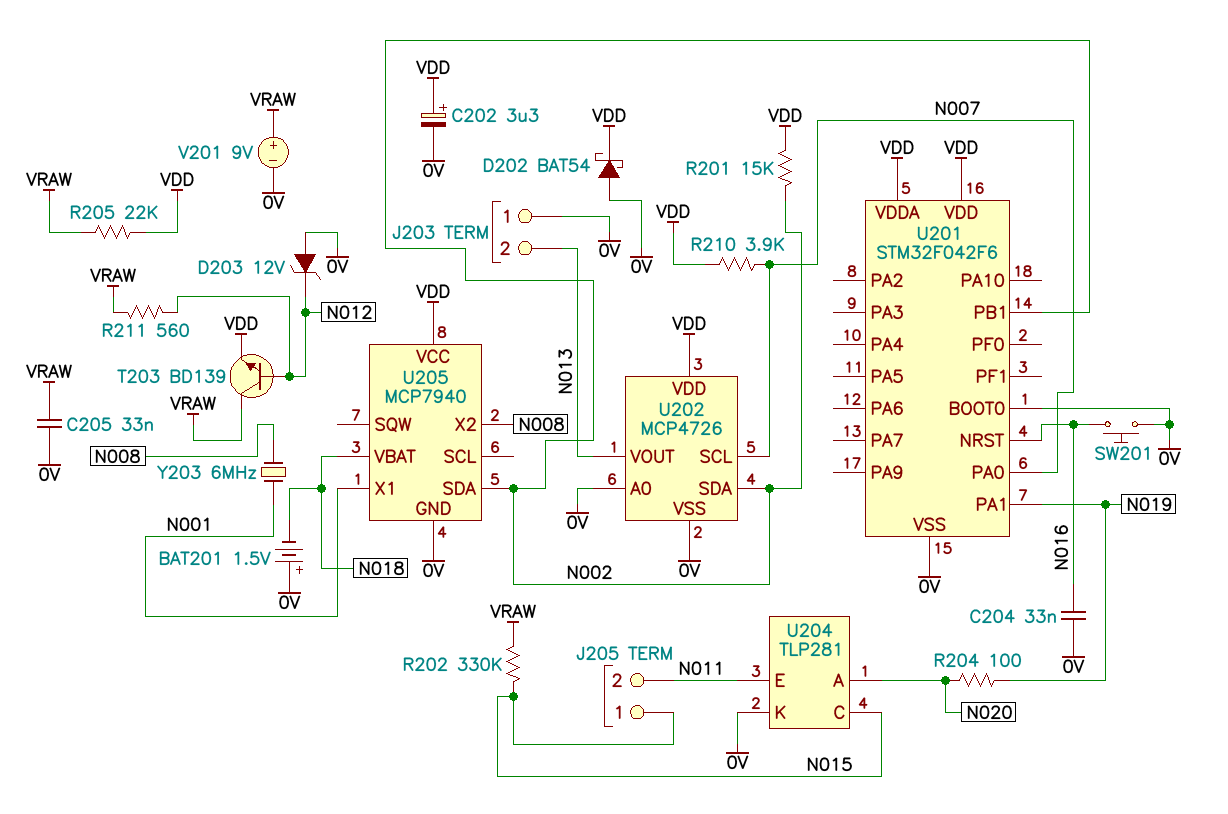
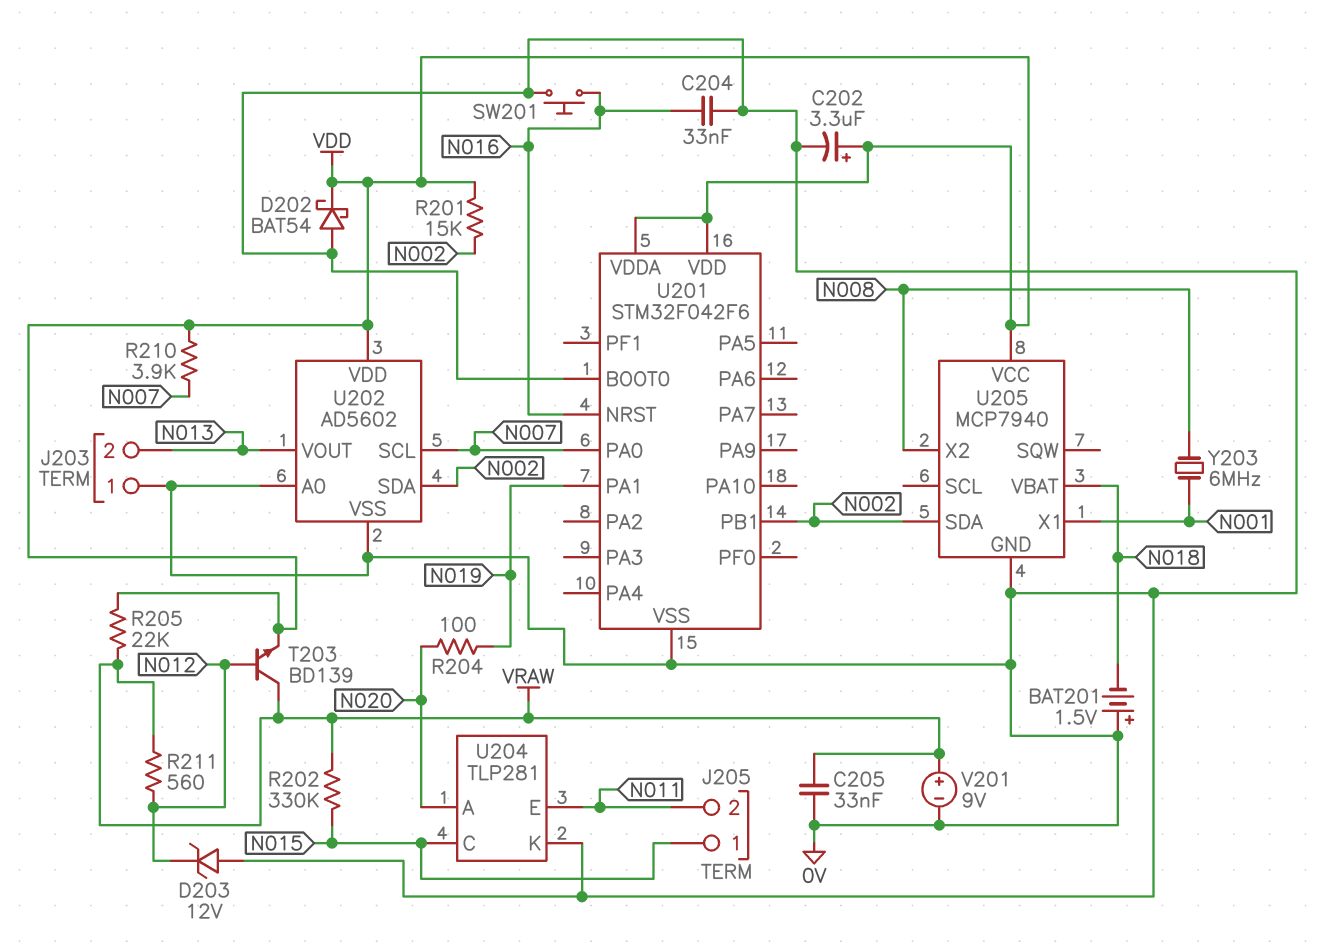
U202: MCP4726 -> AD5602

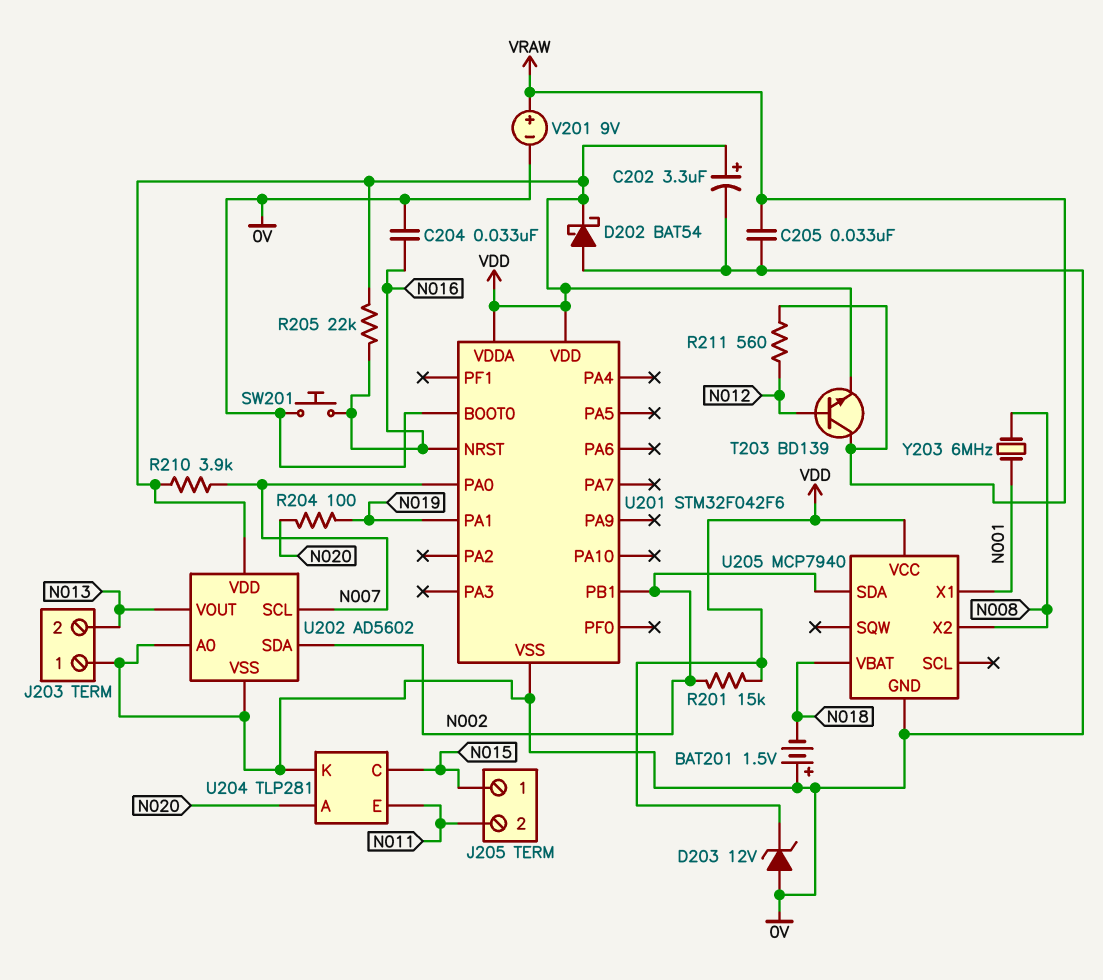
D203: zener 12V (A 0V, K N012) -> zener 12V (A 0V, K VDD)
R202: 330k (N015, VRAW) -> none
R205: 22k (VDD, VRAW) -> 22k (N016, VDD)

